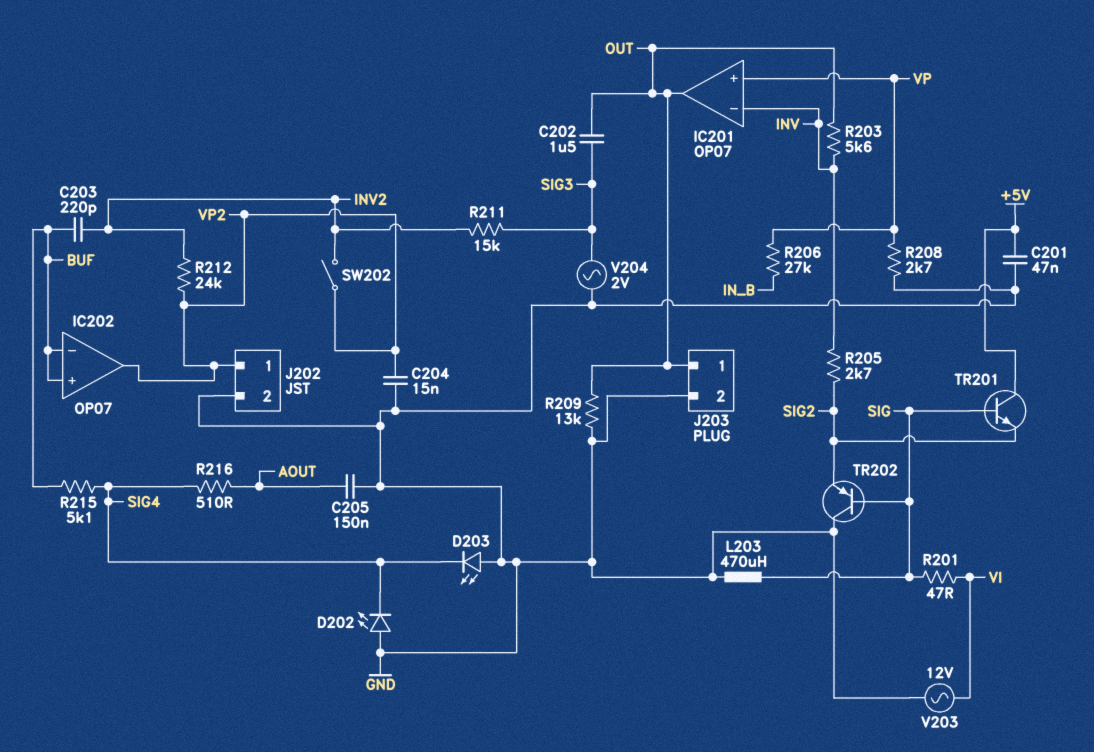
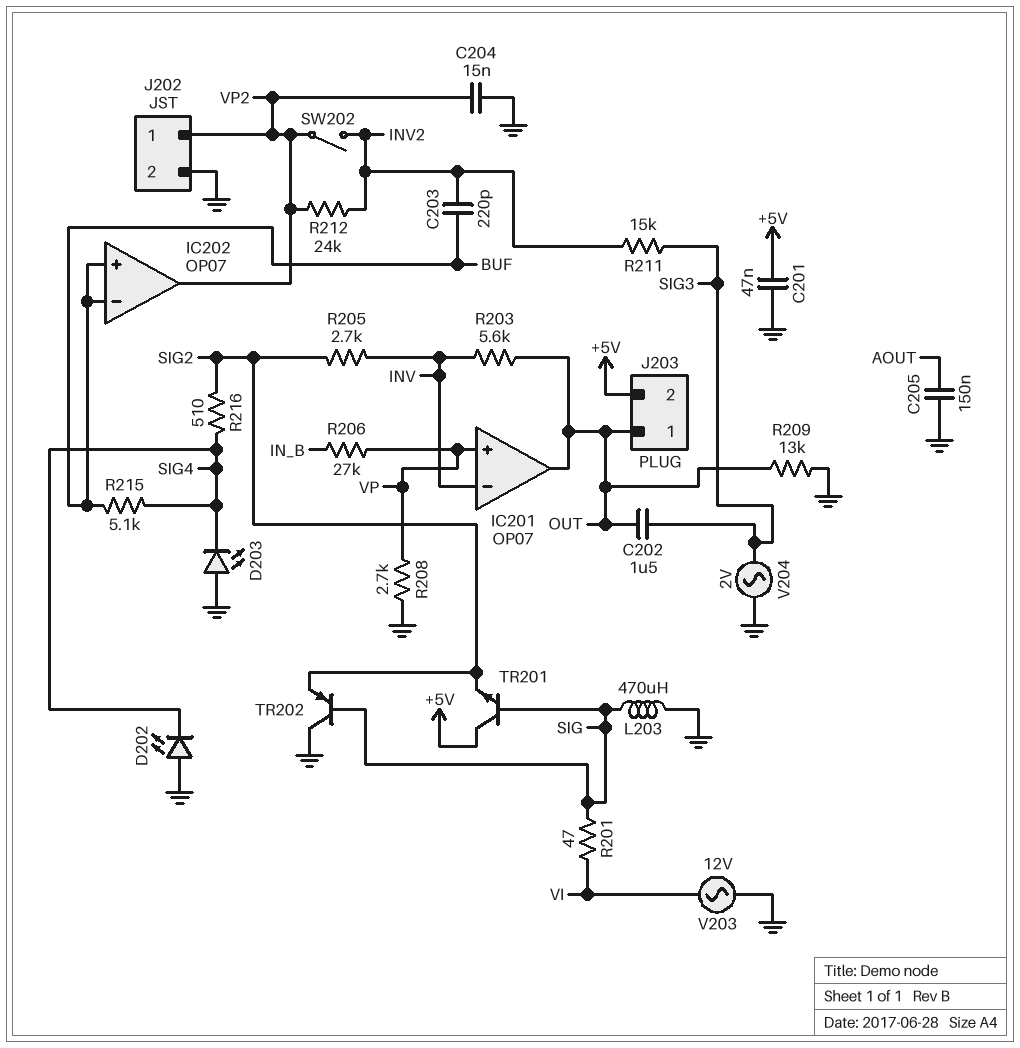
J203 pin 2: GND -> +5V
R216: 510 (AOUT, SIG4) -> 510 (SIG2, SIG4)

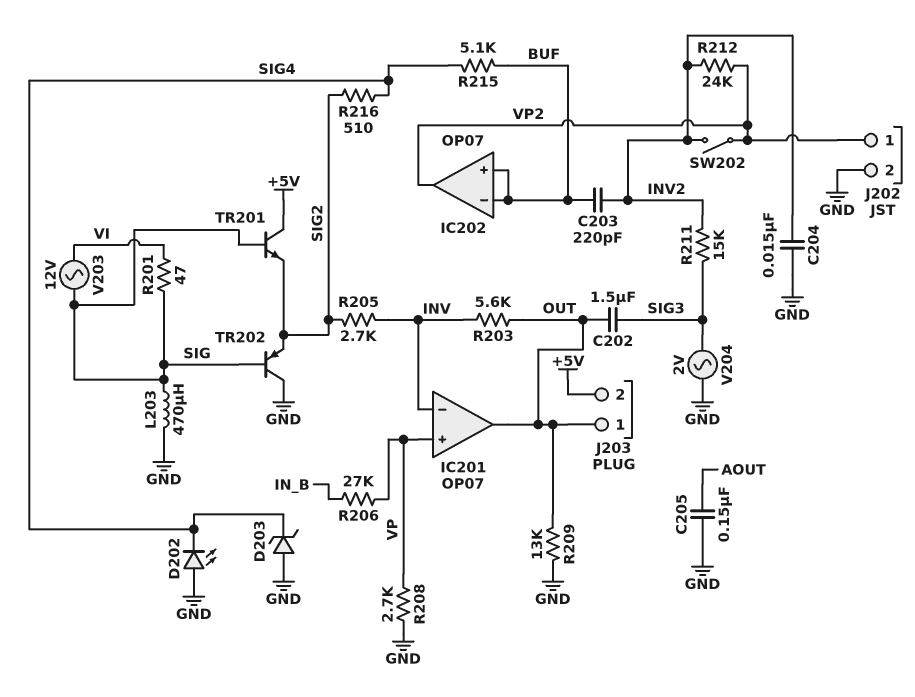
C201: 47nF (+5V, GND) -> none
C204: 15nF (GND, VP2) -> 15nF (GND, INV2)
D203: LED (A GND, K SIG4) -> zener (A GND, K SIG4)
V203: AC 12V (GND, VI) -> AC 12V (SIG, VI)

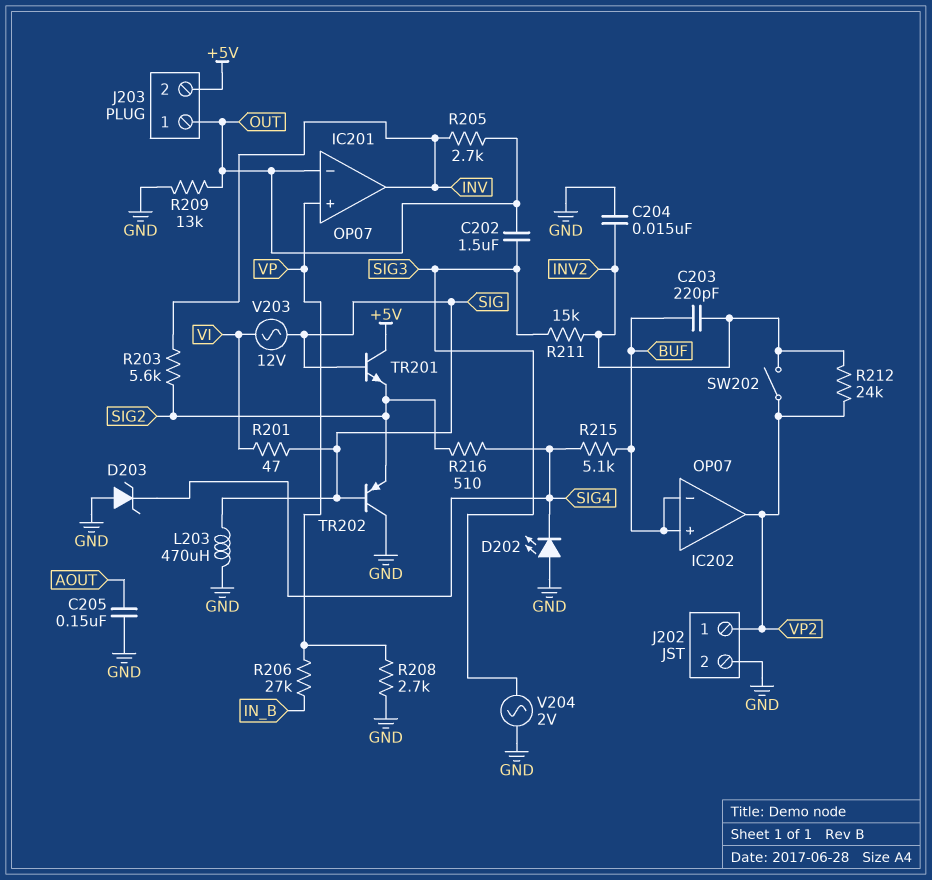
IC201 pin in-: INV -> OUT
IC201 pin out: OUT -> INV
R203: 5.6k (INV, OUT) -> 5.6k (INV, SIG2)
R205: 2.7k (INV, SIG2) -> 2.7k (INV, OUT)

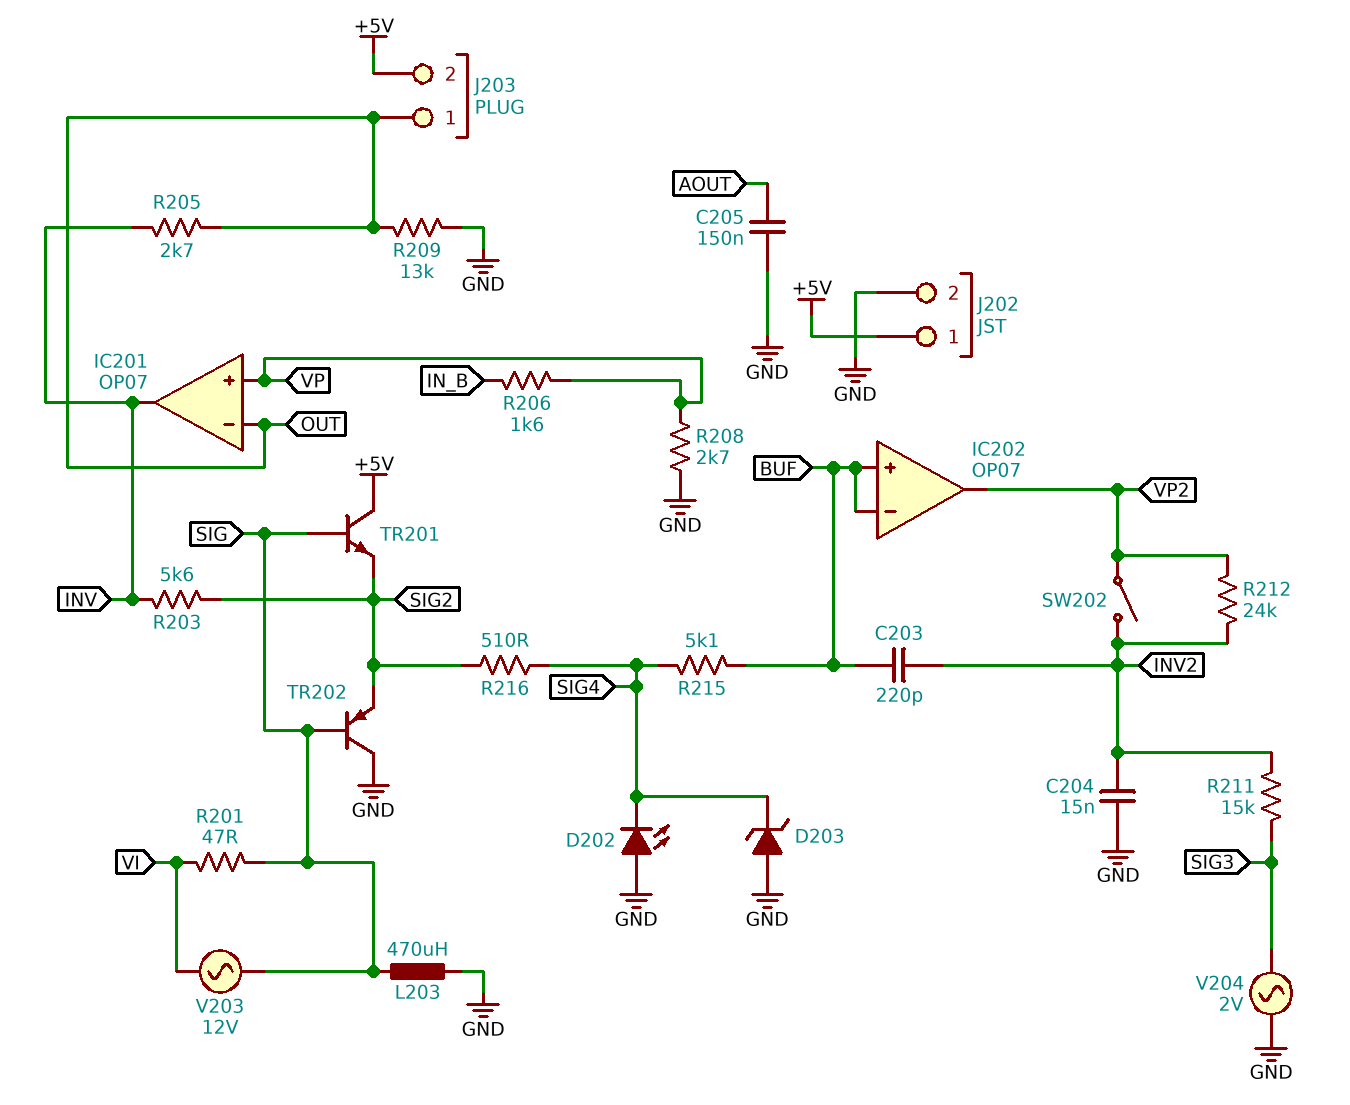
C202: 1.5uF (OUT, SIG3) -> none
J202 pin 1: VP2 -> +5V
R206: 27k (IN_B, VP) -> 1.6k (IN_B, VP)

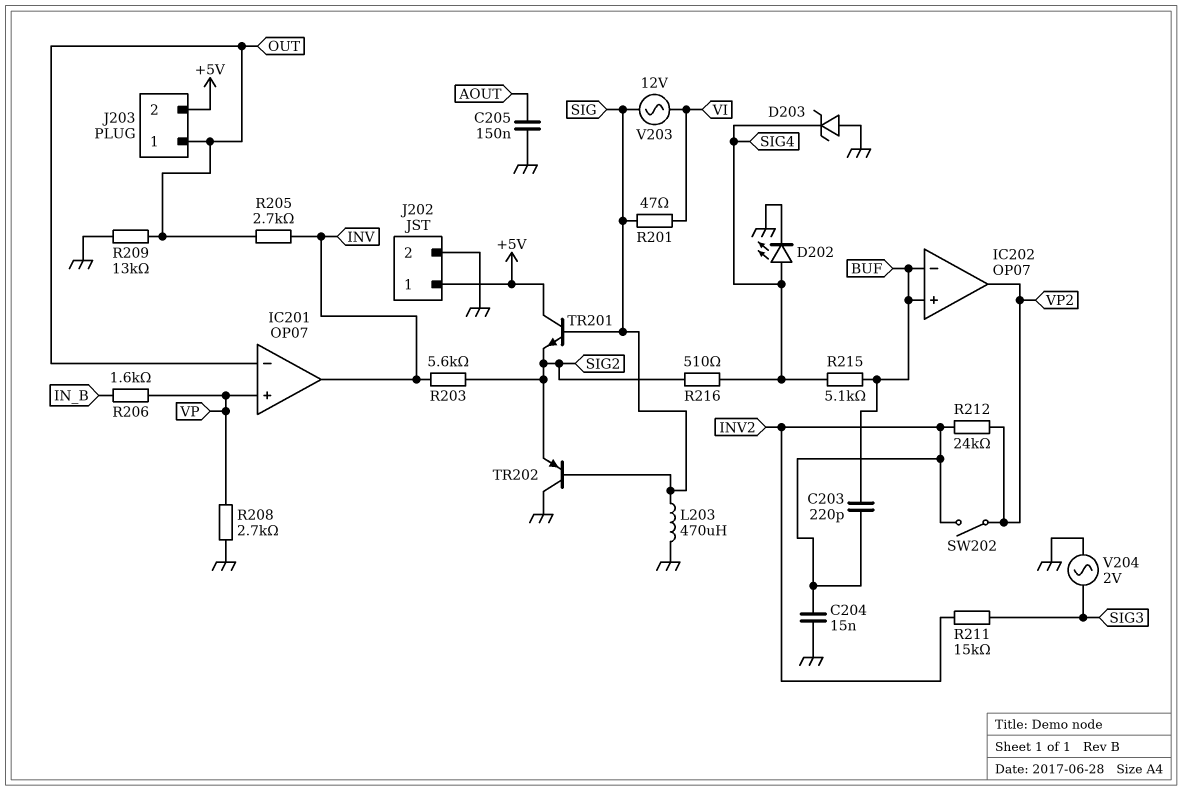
D202: LED (A GND, K SIG4) -> LED (A SIG4, K GND)

